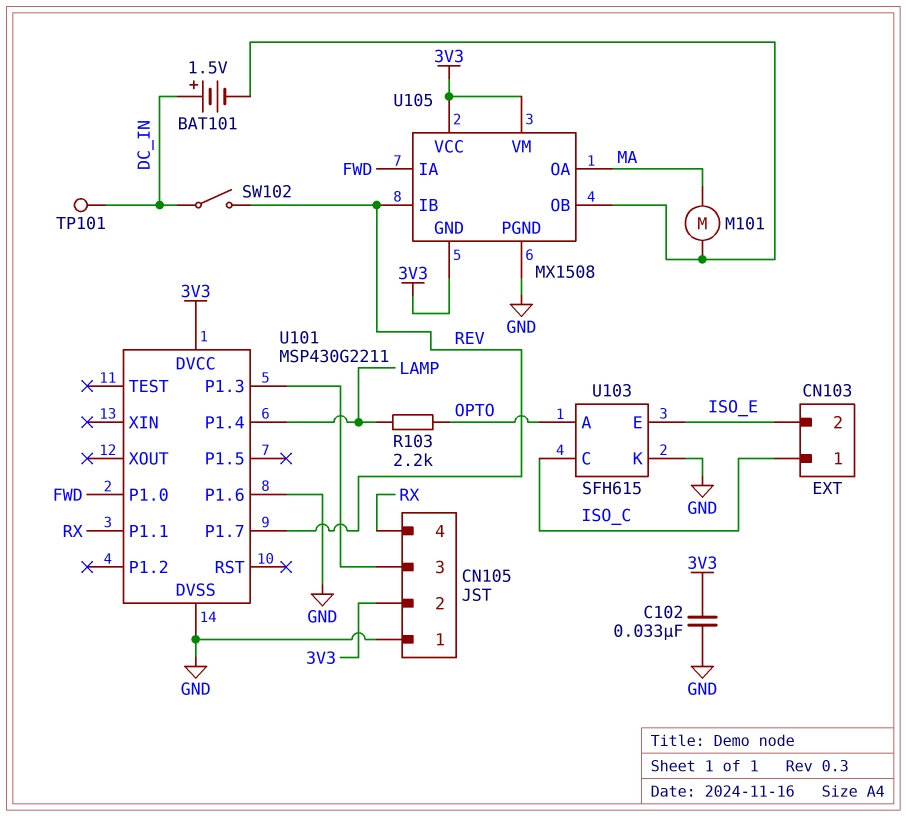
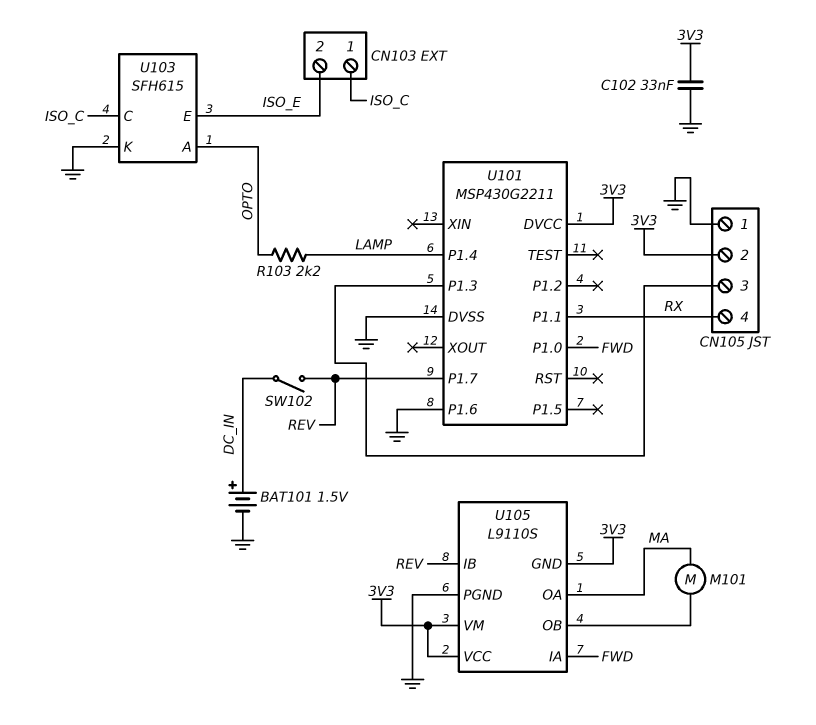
BAT101: 1.5V (plus DC_IN, minus U105/OB) -> 1.5V (plus DC_IN, minus GND)
TP101: test point (DC_IN) -> none
U105: MX1508 -> L9110S

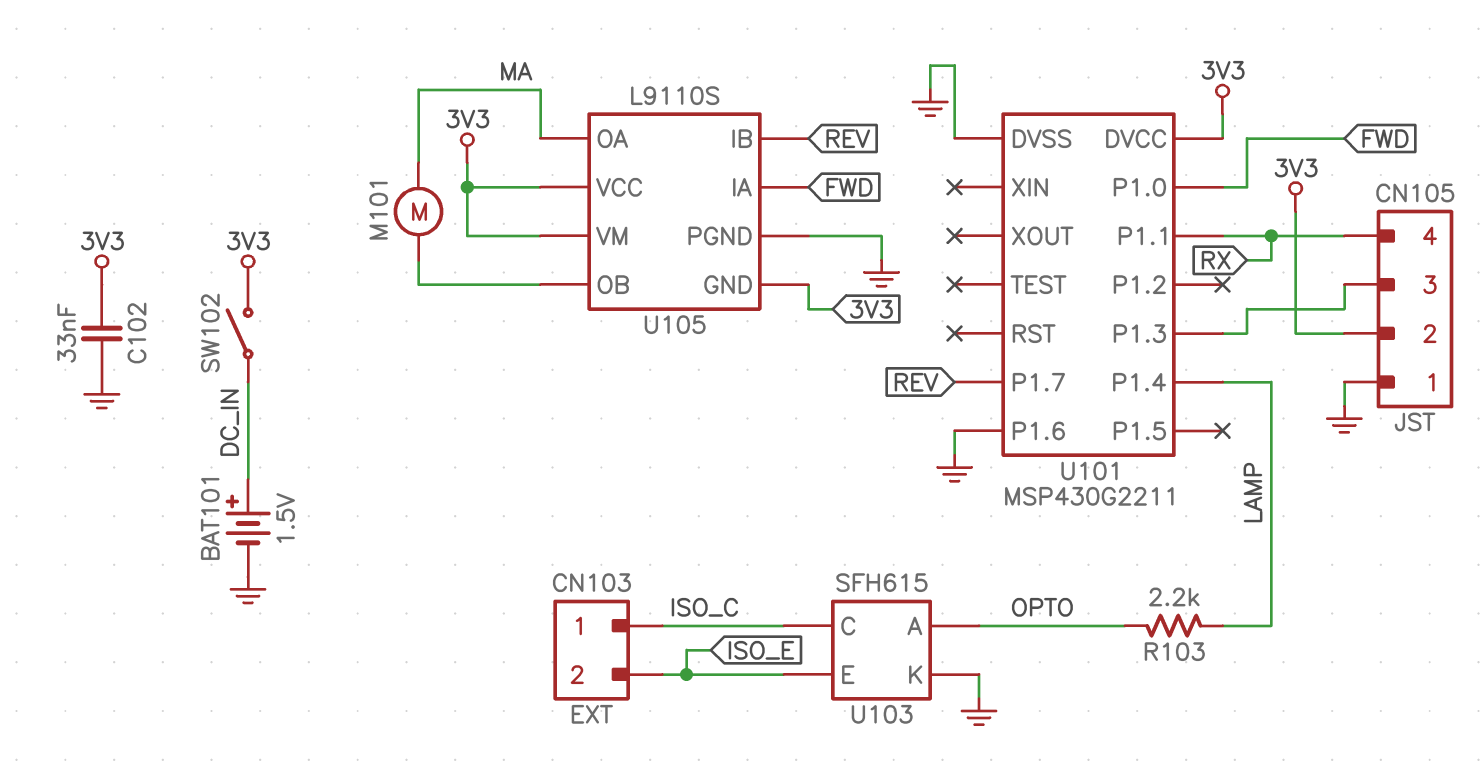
SW102: switch (DC_IN, REV) -> switch (3V3, DC_IN)

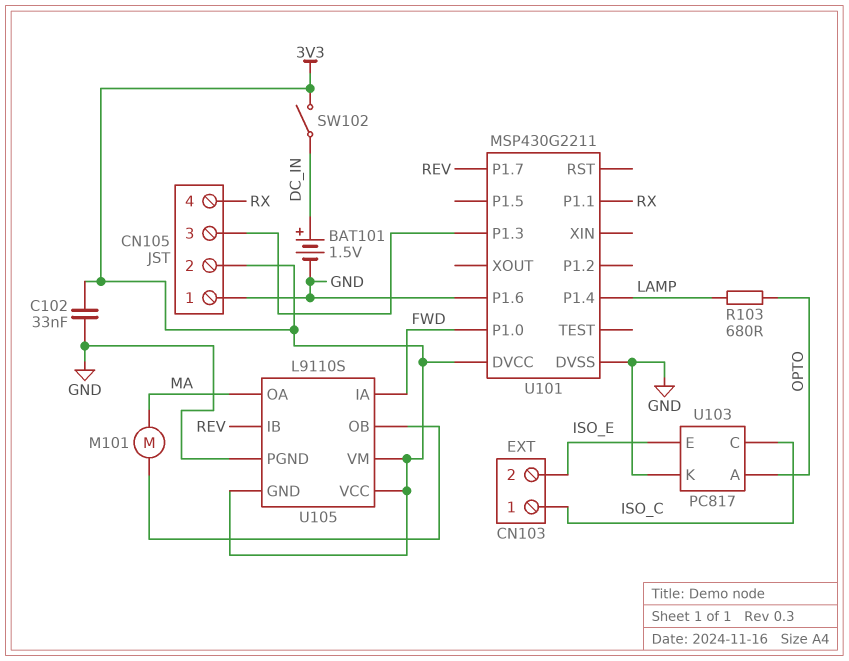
R103: 2.2k (LAMP, OPTO) -> 680 (LAMP, OPTO)
U103: SFH615 -> PC817

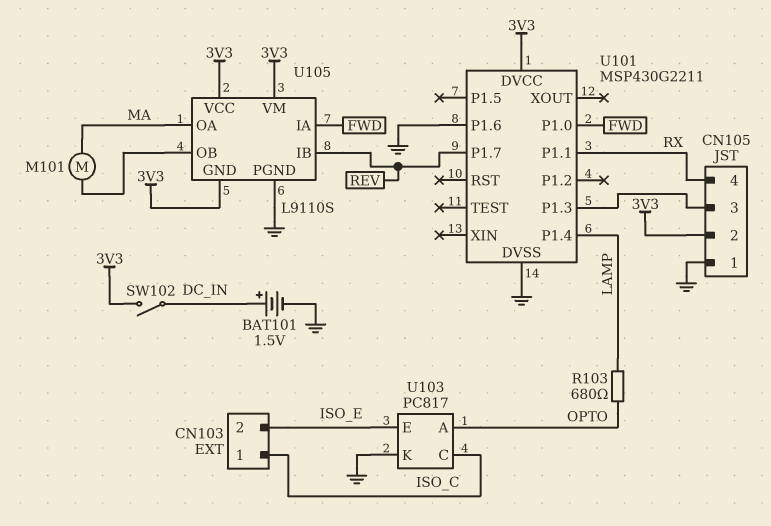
C102: 33nF (3V3, GND) -> none

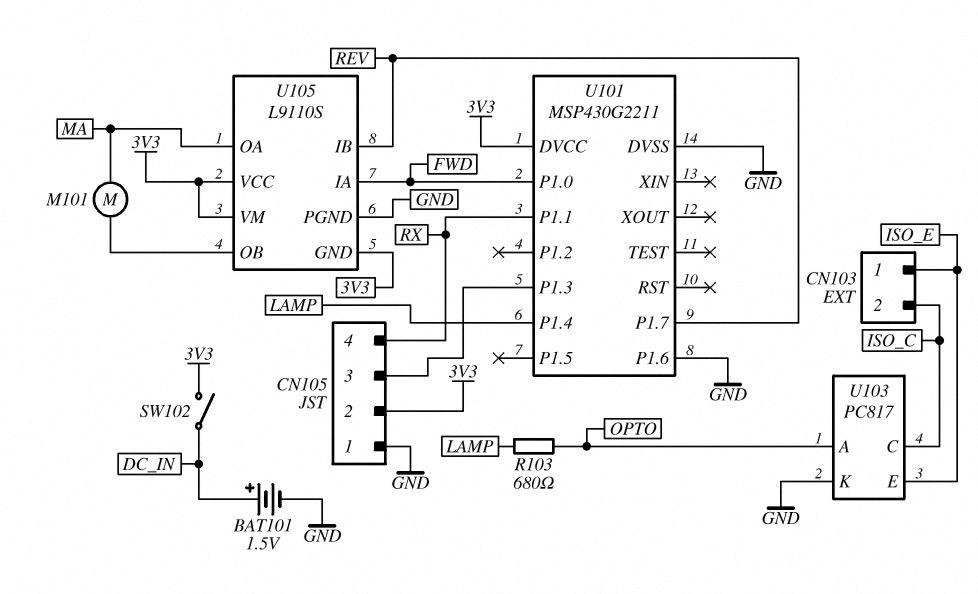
CN103 pin 1: ISO_C -> ISO_E
CN103 pin 2: ISO_E -> ISO_C

